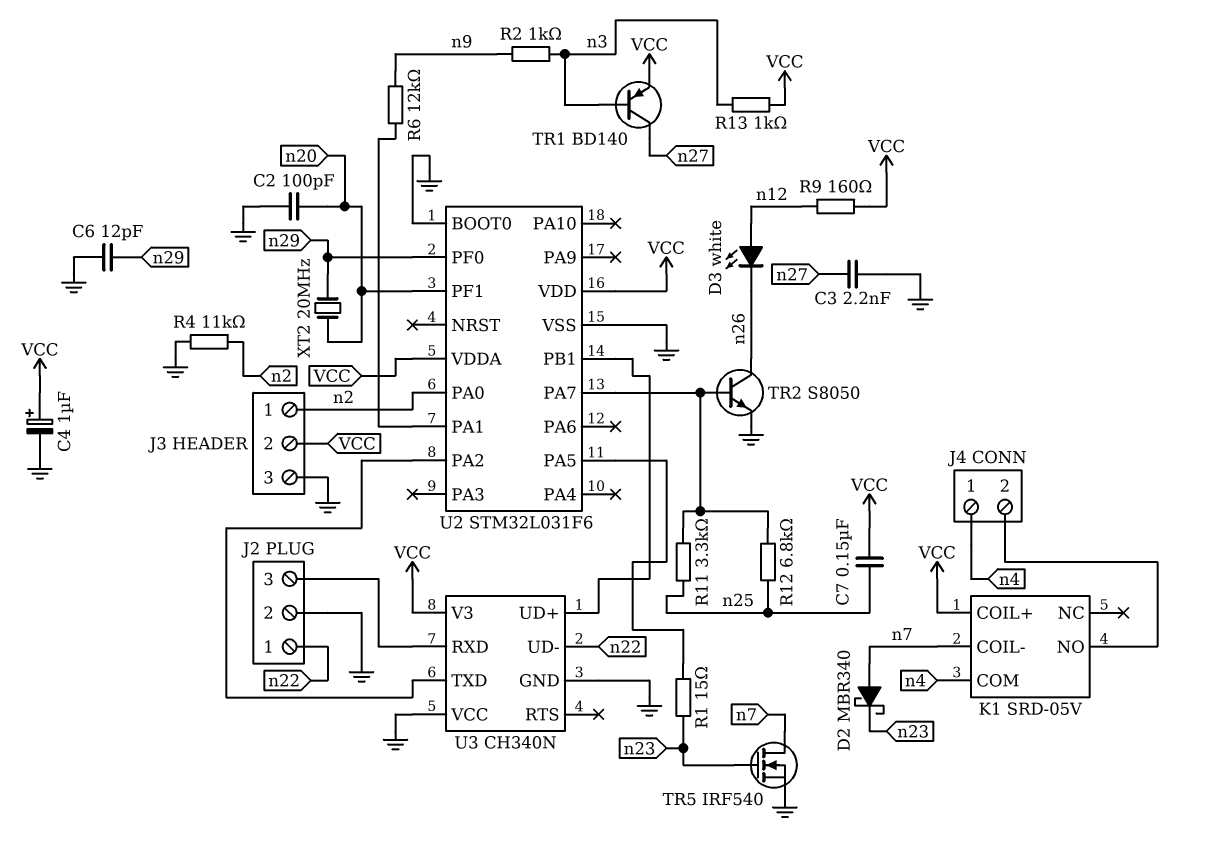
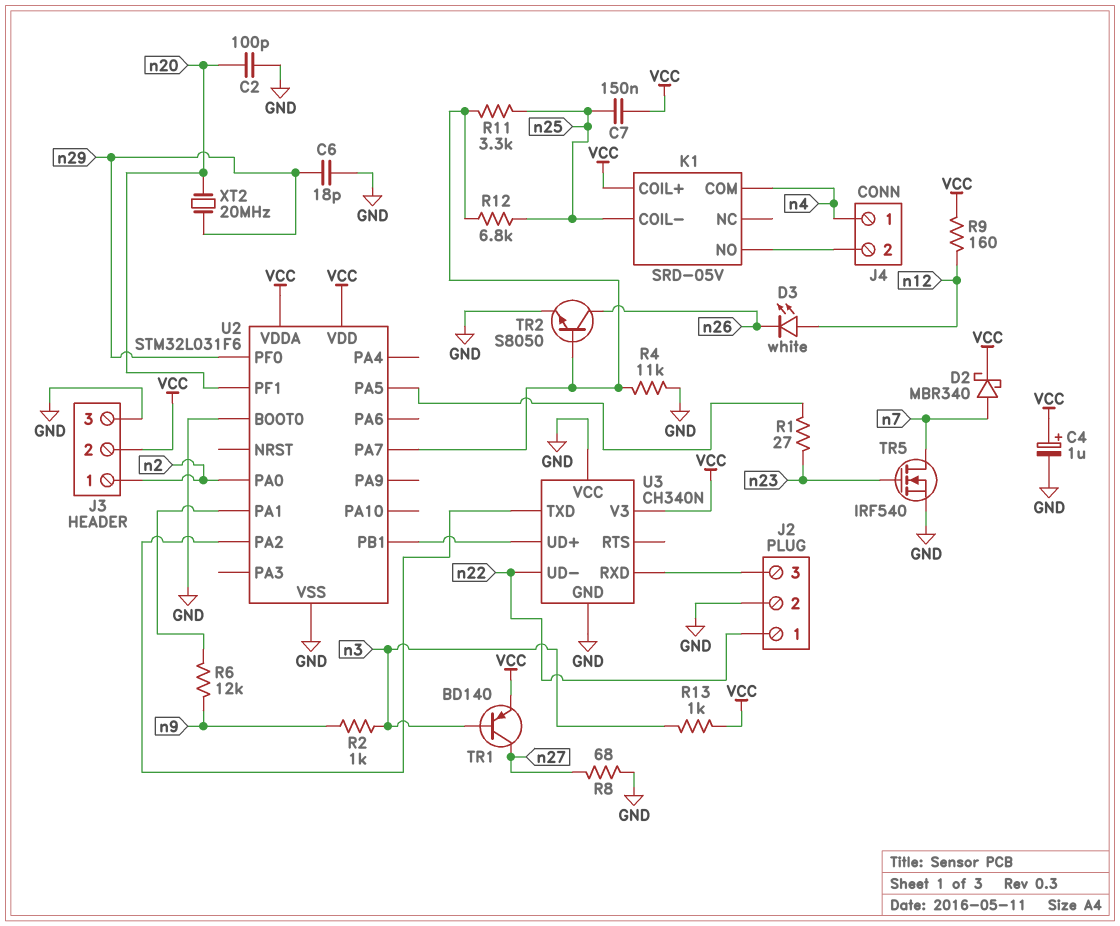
C3: 2.2nF (GND, n27) -> none
C6: 12pF (GND, n29) -> 18pF (GND, n29)
D2: schottky MBR340 (A n7, K n23) -> schottky MBR340 (A n7, K VCC)
K1 pin COIL-: n7 -> n25
R1: 15 (U2/PA5, n23) -> 27 (U2/PA5, n23)
R4: 11k (GND, n2) -> 11k (GND, U2/PA7)
R8: none -> 68 (GND, n27)

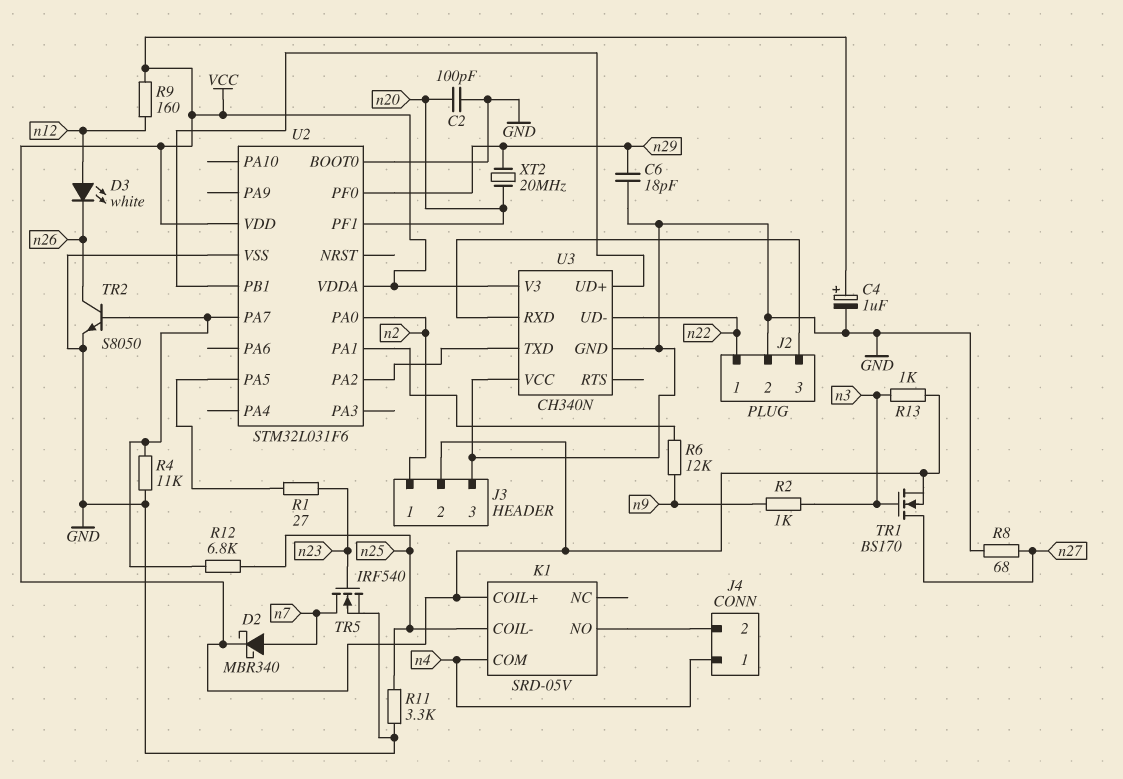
C7: 150nF (VCC, n25) -> none
R11: 3.3k (U2/PA7, n25) -> 3.3k (GND, n25)
TR1: PNP BD140 (B n3, C n27, E VCC) -> NMOS BS170 (G n3, D n27, S VCC)

